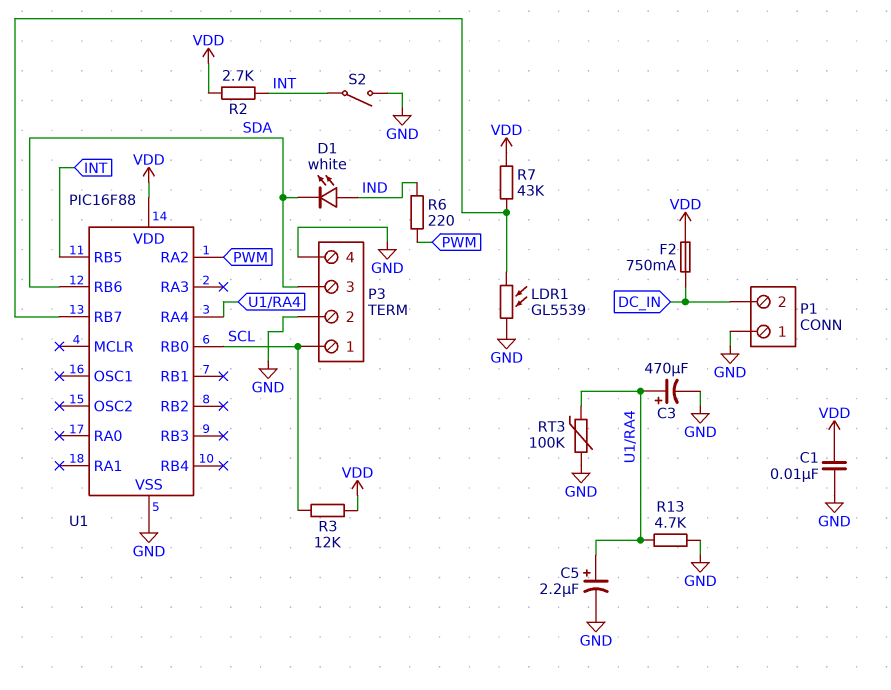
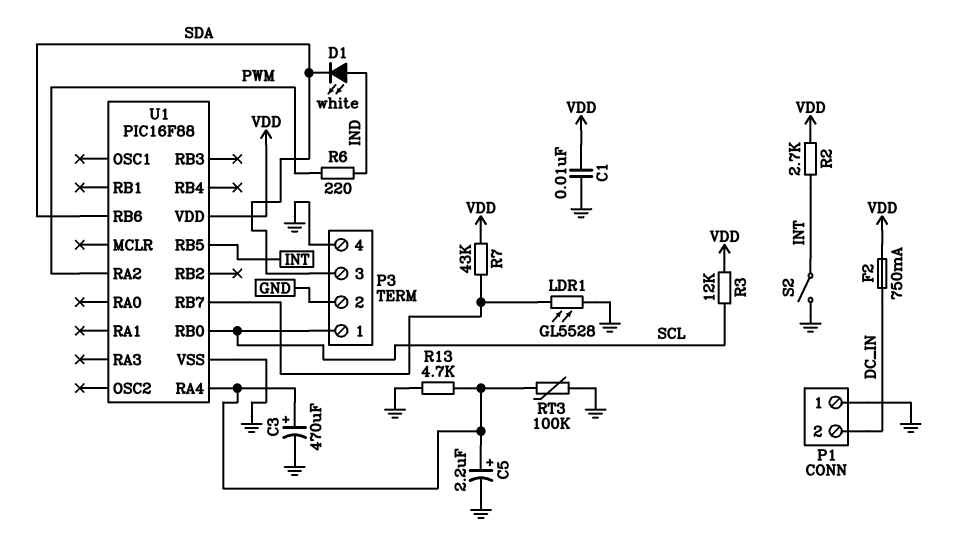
LDR1: GL5539 (GND, U1/RB7) -> GL5528 (GND, U1/RB7)

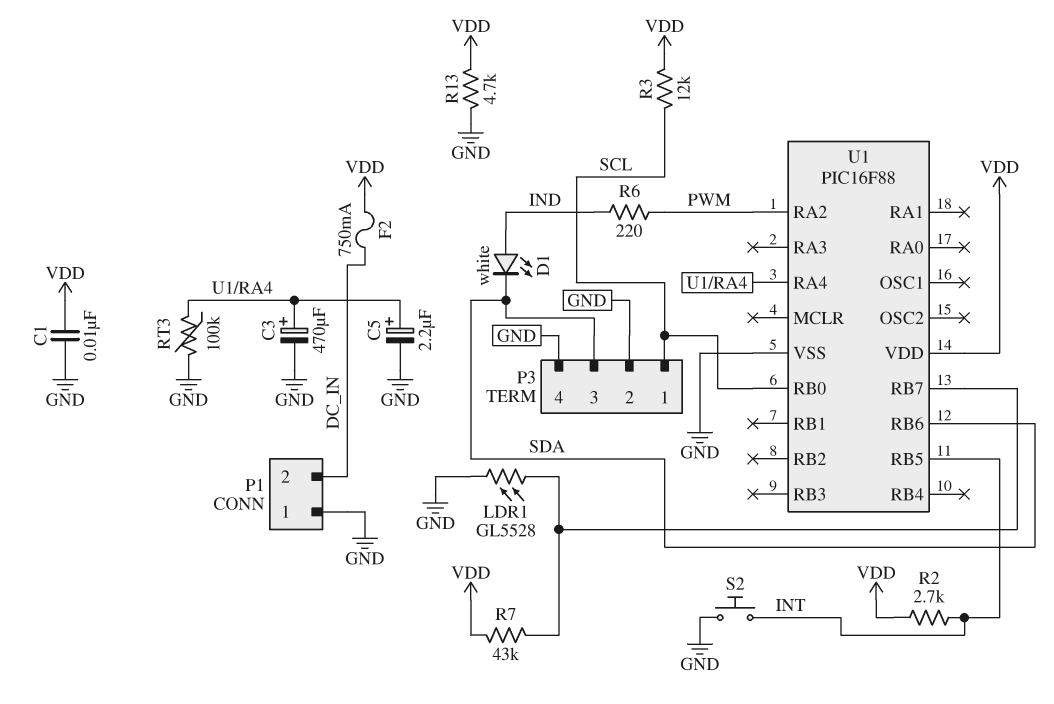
R13: 4.7k (GND, U1/RA4) -> 4.7k (GND, VDD)
S2: switch (GND, INT) -> button (GND, INT)

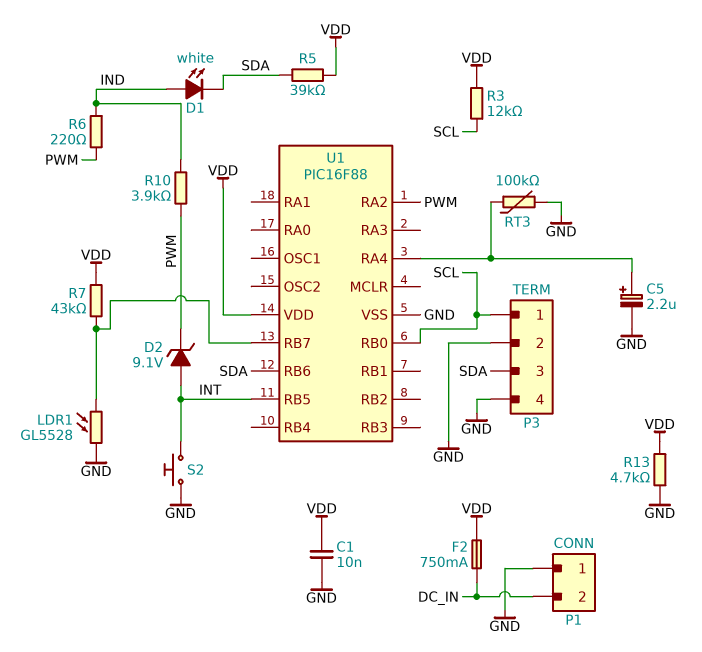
C3: 470uF (plus U1/RA4, minus GND) -> none
D2: none -> zener 9.1V (A INT, K PWM)
R2: 2.7k (INT, VDD) -> none
R5: none -> 39k (SDA, VDD)
R10: none -> 3.9k (IND, PWM)

